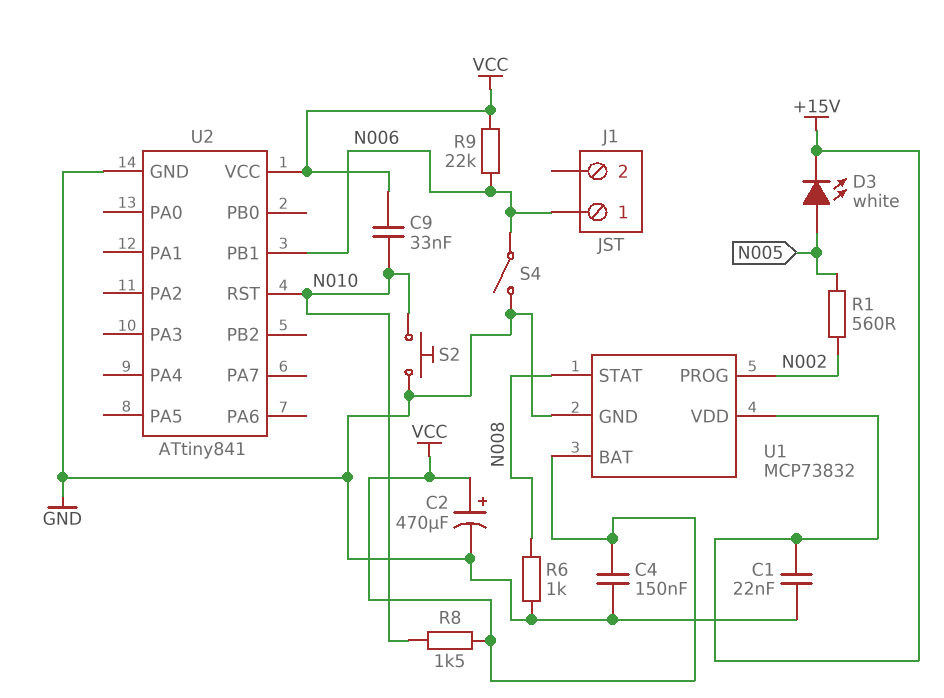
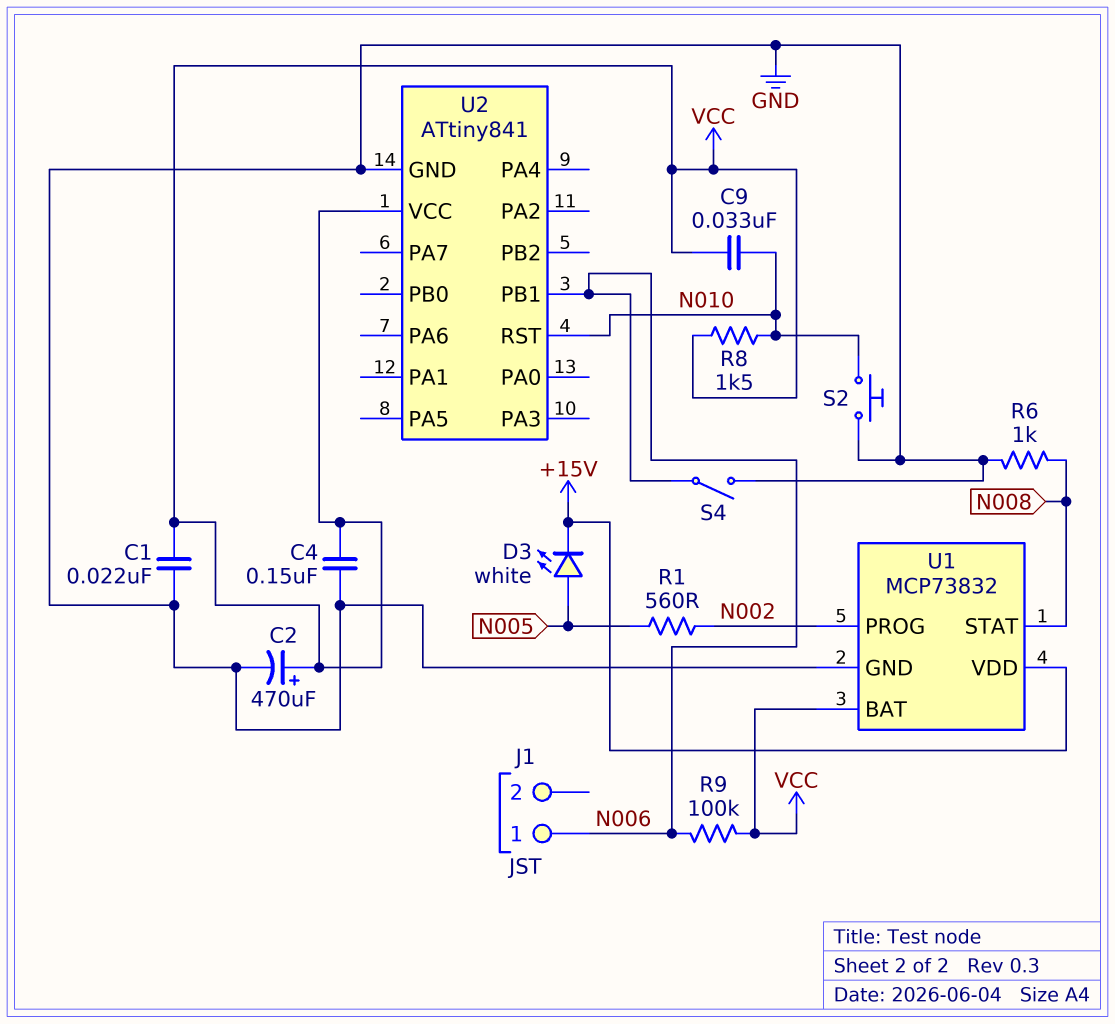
C1: 22nF (+15V, GND) -> 22nF (GND, VCC)
R9: 22k (N006, VCC) -> 100k (N006, VCC)

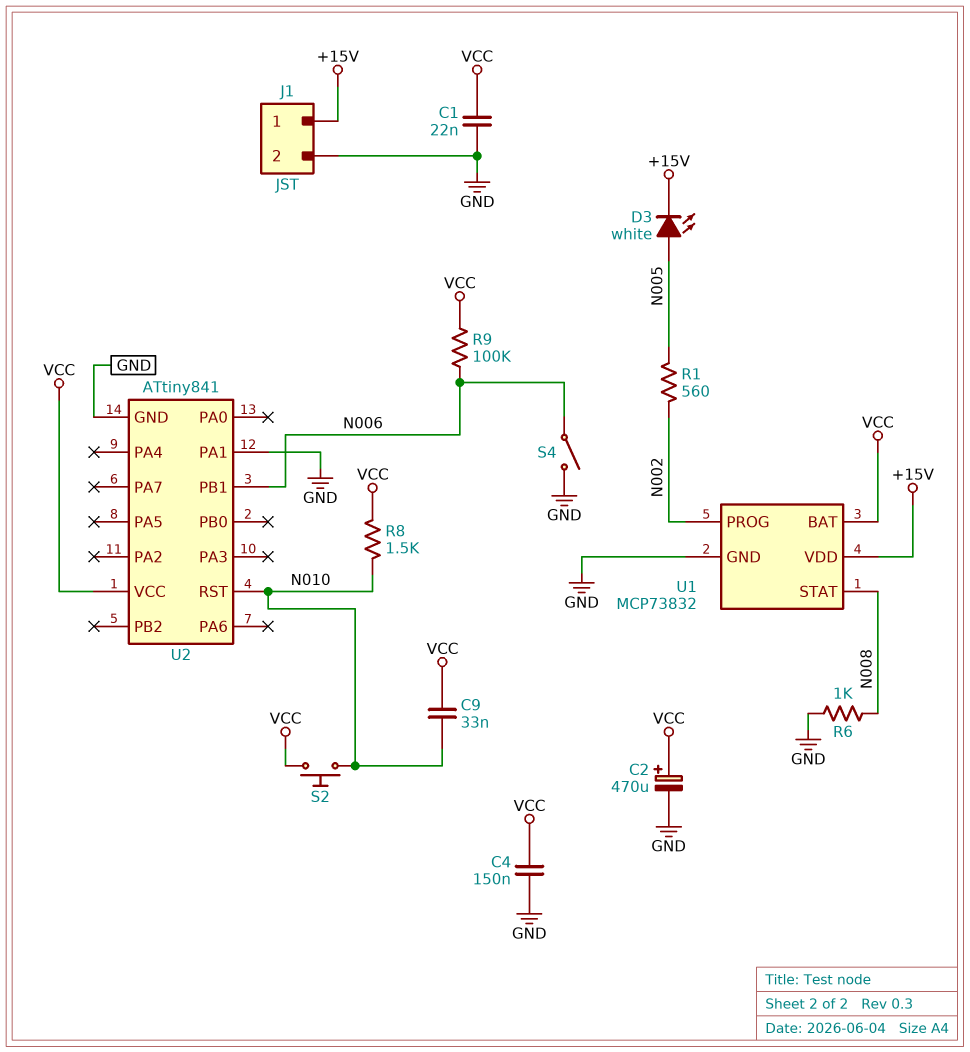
J1 pin 1: N006 -> +15V
J1 pin 2: none -> GND
S2: button (GND, N010) -> button (N010, VCC)
U2 pin PA1: none -> GND

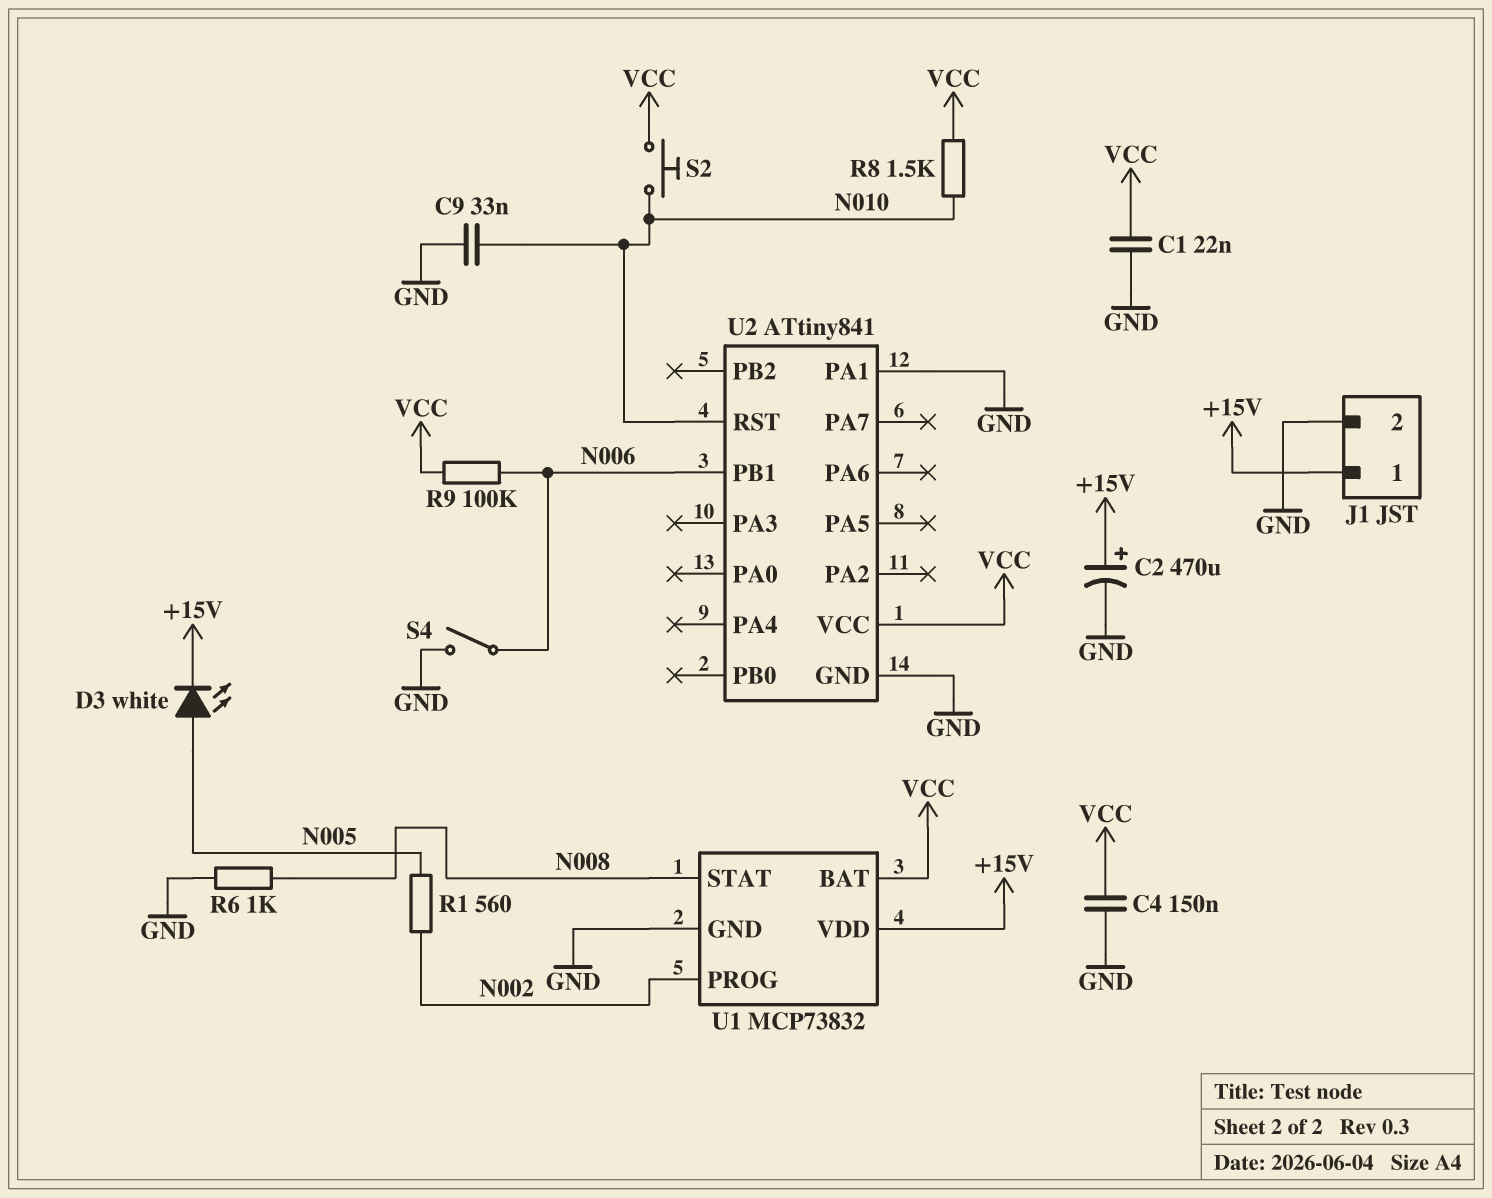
C2: 470uF (plus VCC, minus GND) -> 470uF (plus +15V, minus GND)
C9: 33nF (N010, VCC) -> 33nF (GND, N010)

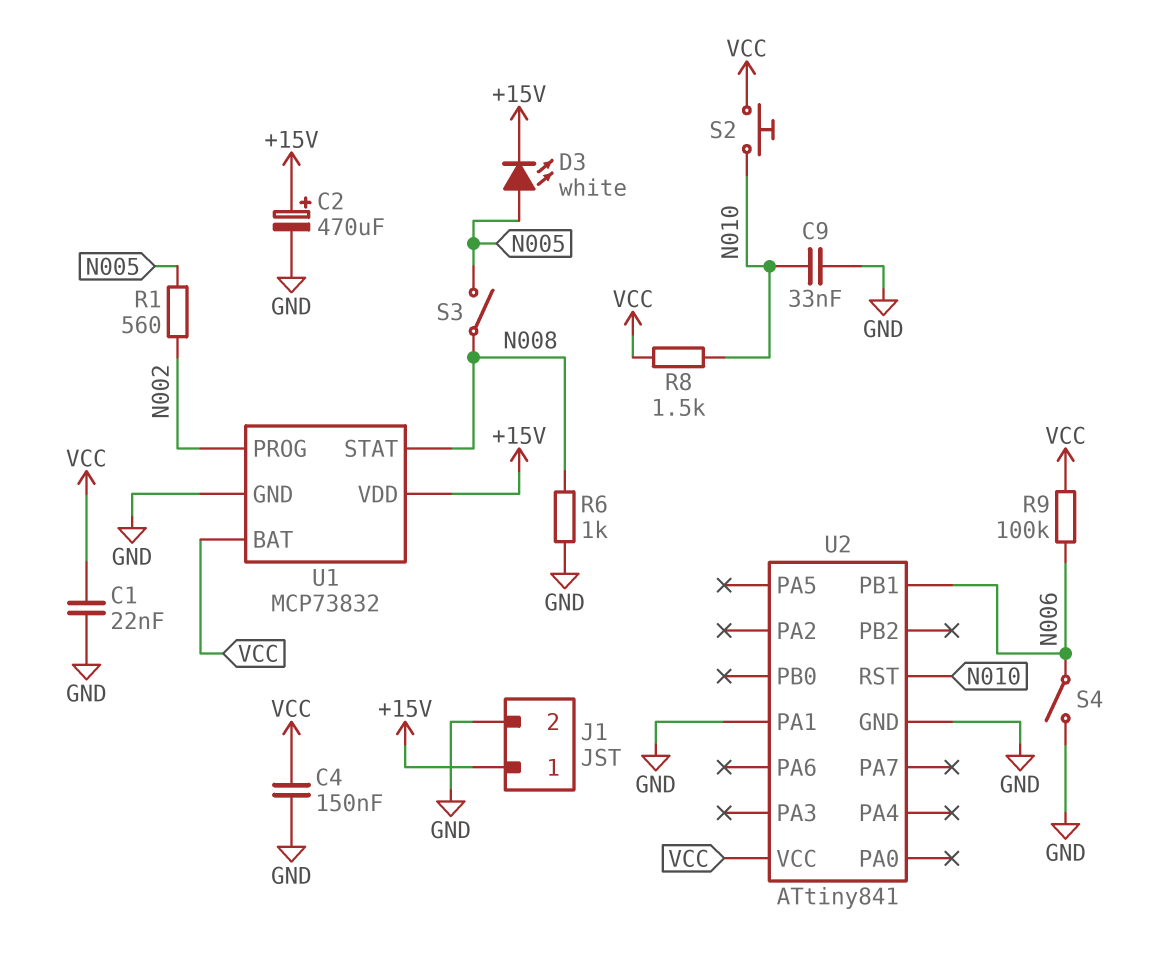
S3: none -> switch (N005, N008)

